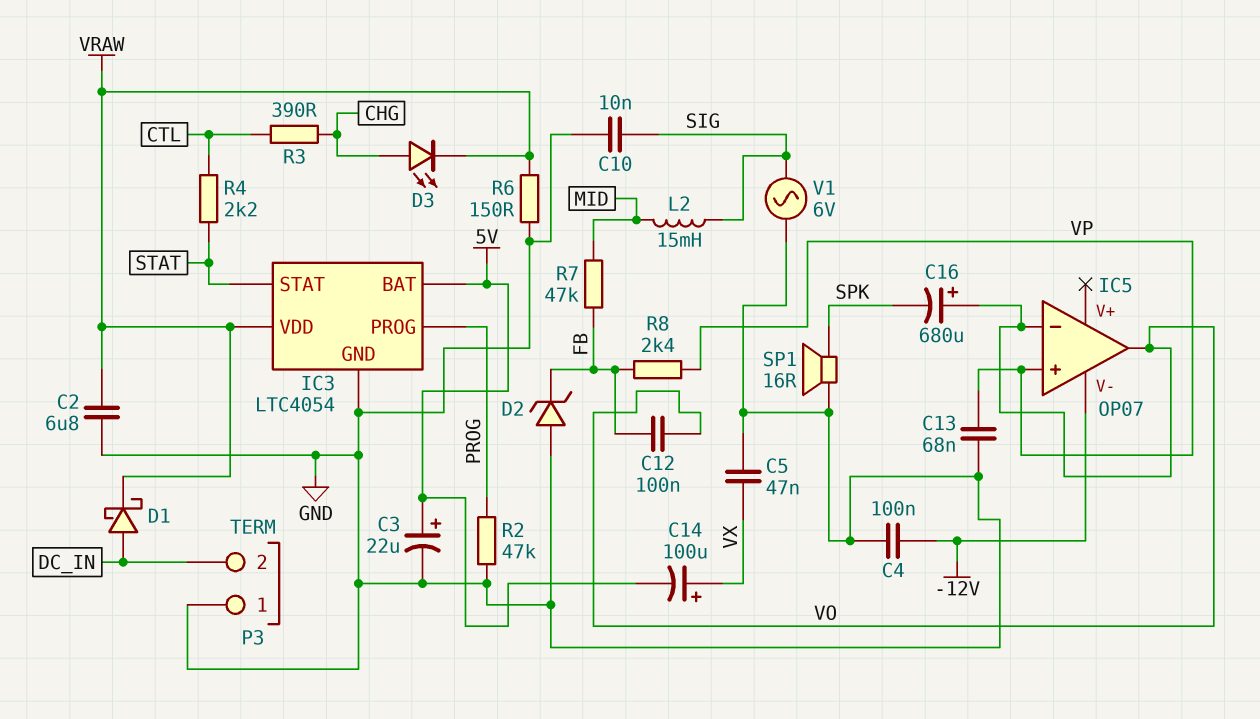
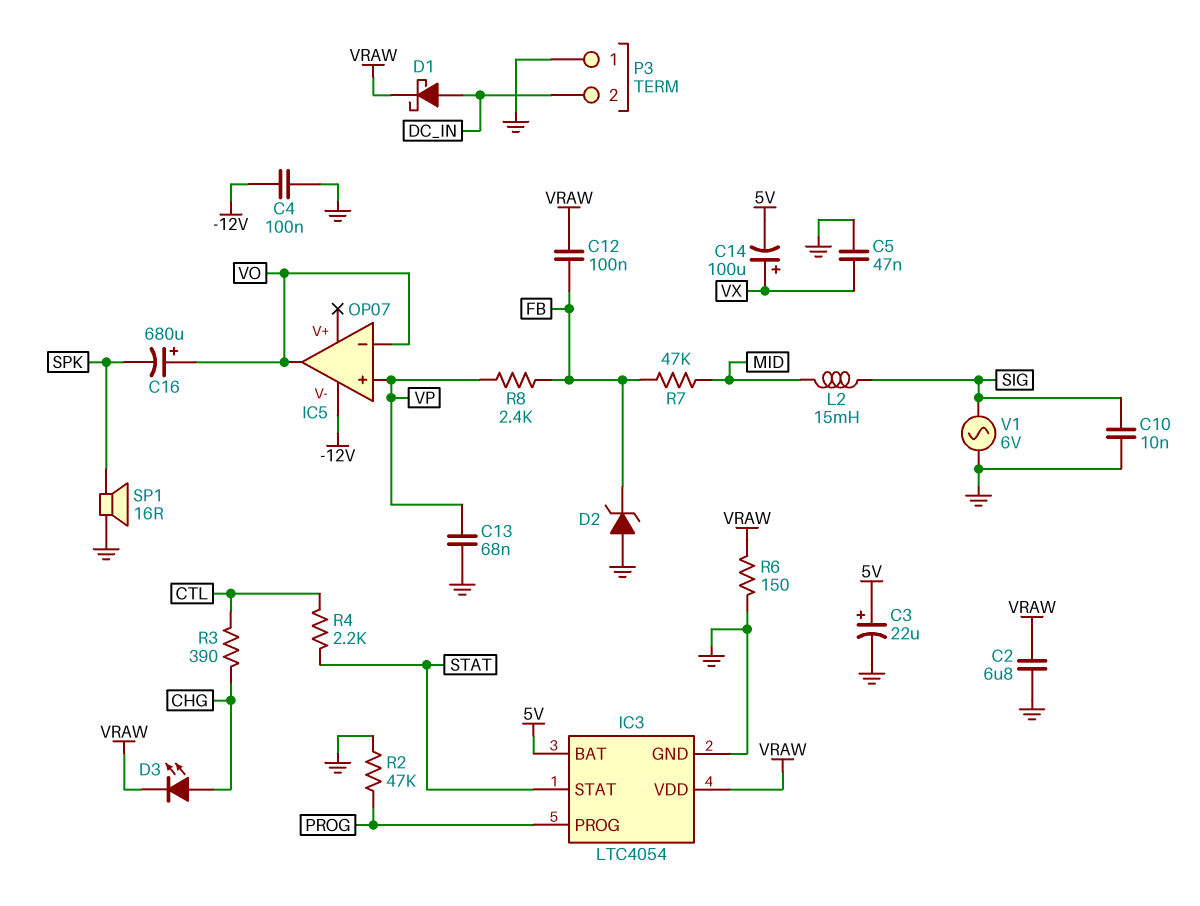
C12: 100nF (FB, VO) -> 100nF (FB, VRAW)

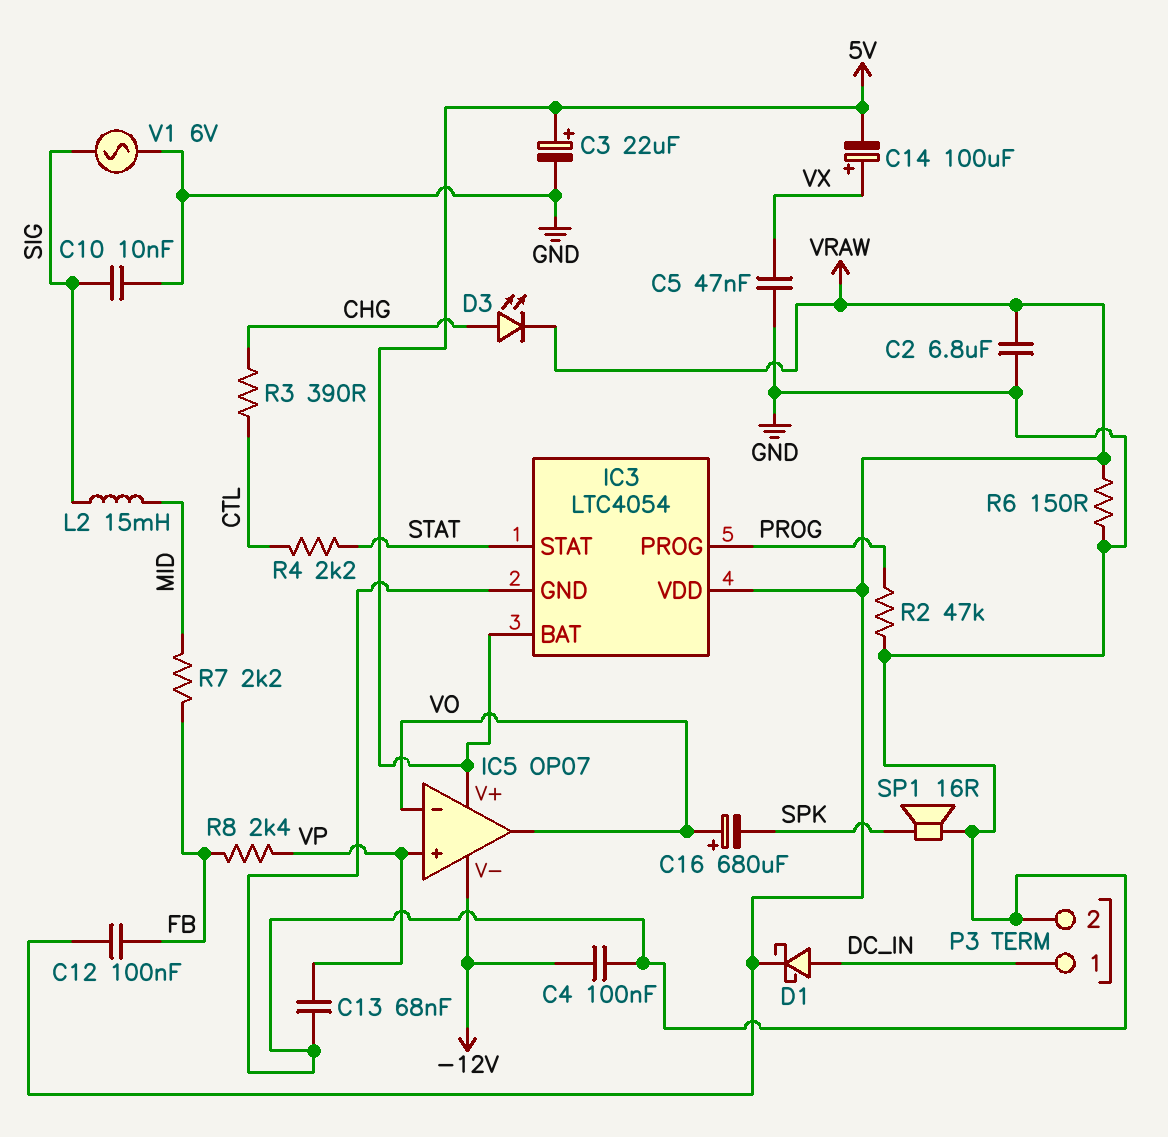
D2: zener (A GND, K FB) -> none
IC5 pin V+: none -> 5V
P3 pin 1: GND -> DC_IN
P3 pin 2: DC_IN -> GND
R7: 47k (FB, MID) -> 2.2k (FB, MID)

